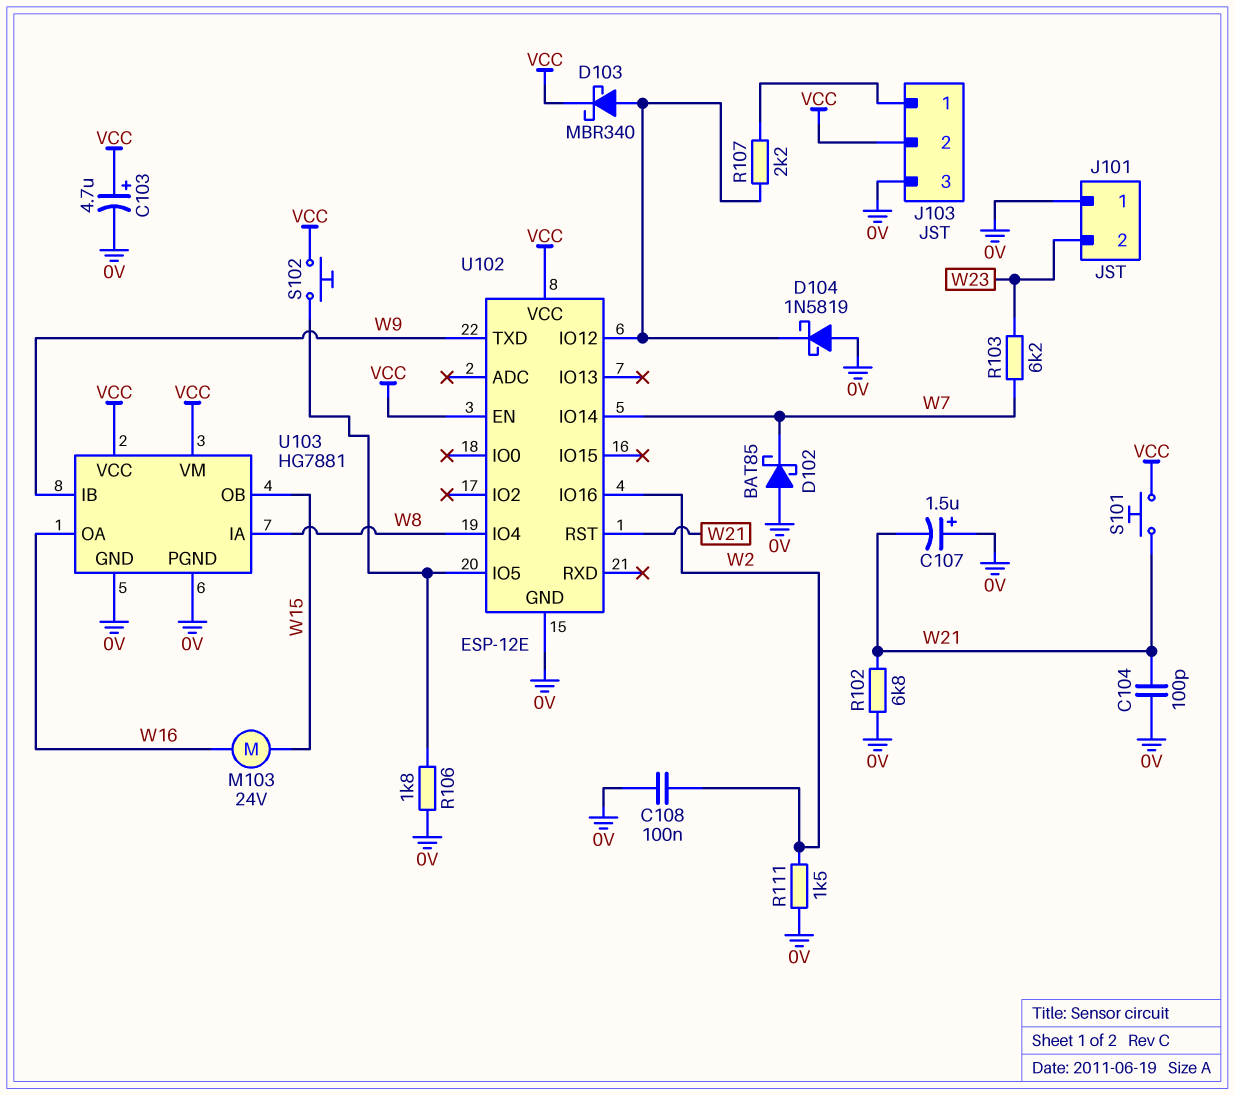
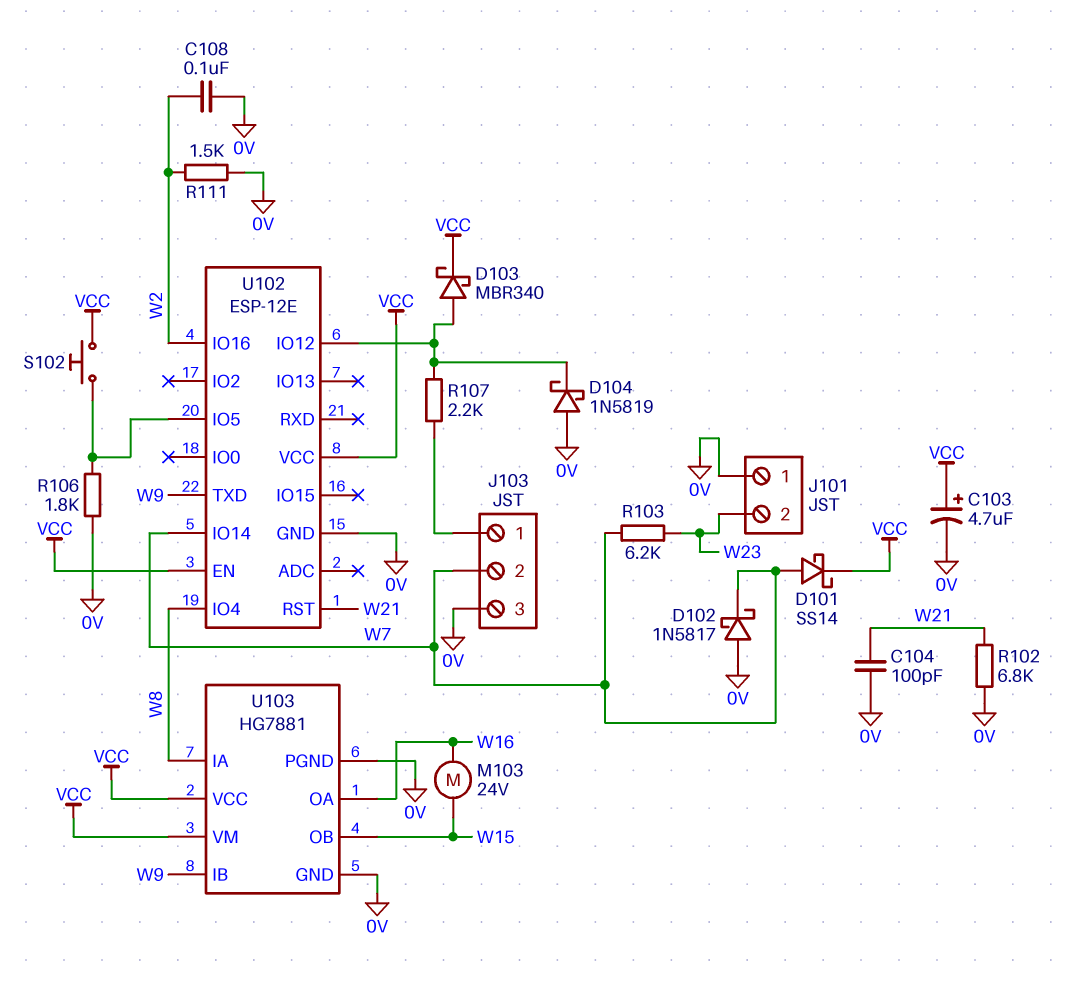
C107: 1.5uF (plus 0V, minus W21) -> none
D101: none -> schottky SS14 (A W7, K VCC)
D102: schottky BAT85 (A 0V, K W7) -> schottky 1N5817 (A 0V, K W7)
J103 pin 2: VCC -> W7
S101: button (VCC, W21) -> none

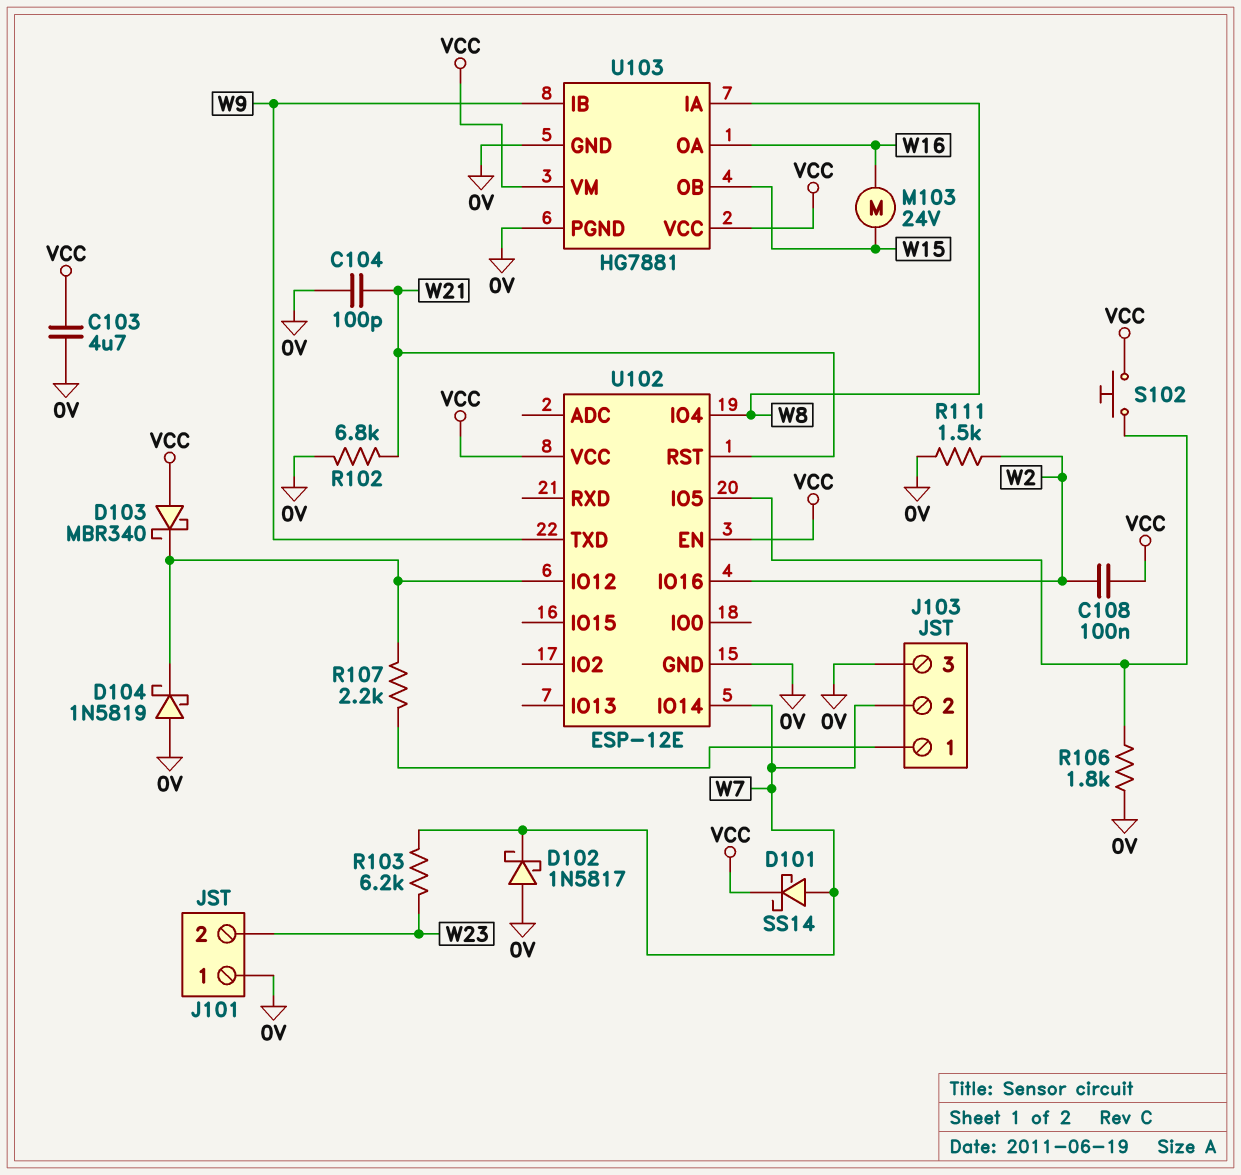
C103: 4.7uF (plus VCC, minus 0V) -> 4.7uF (0V, VCC)
C108: 100nF (0V, W2) -> 100nF (VCC, W2)
D103: schottky MBR340 (A U102/IO12, K VCC) -> schottky MBR340 (A VCC, K U102/IO12)

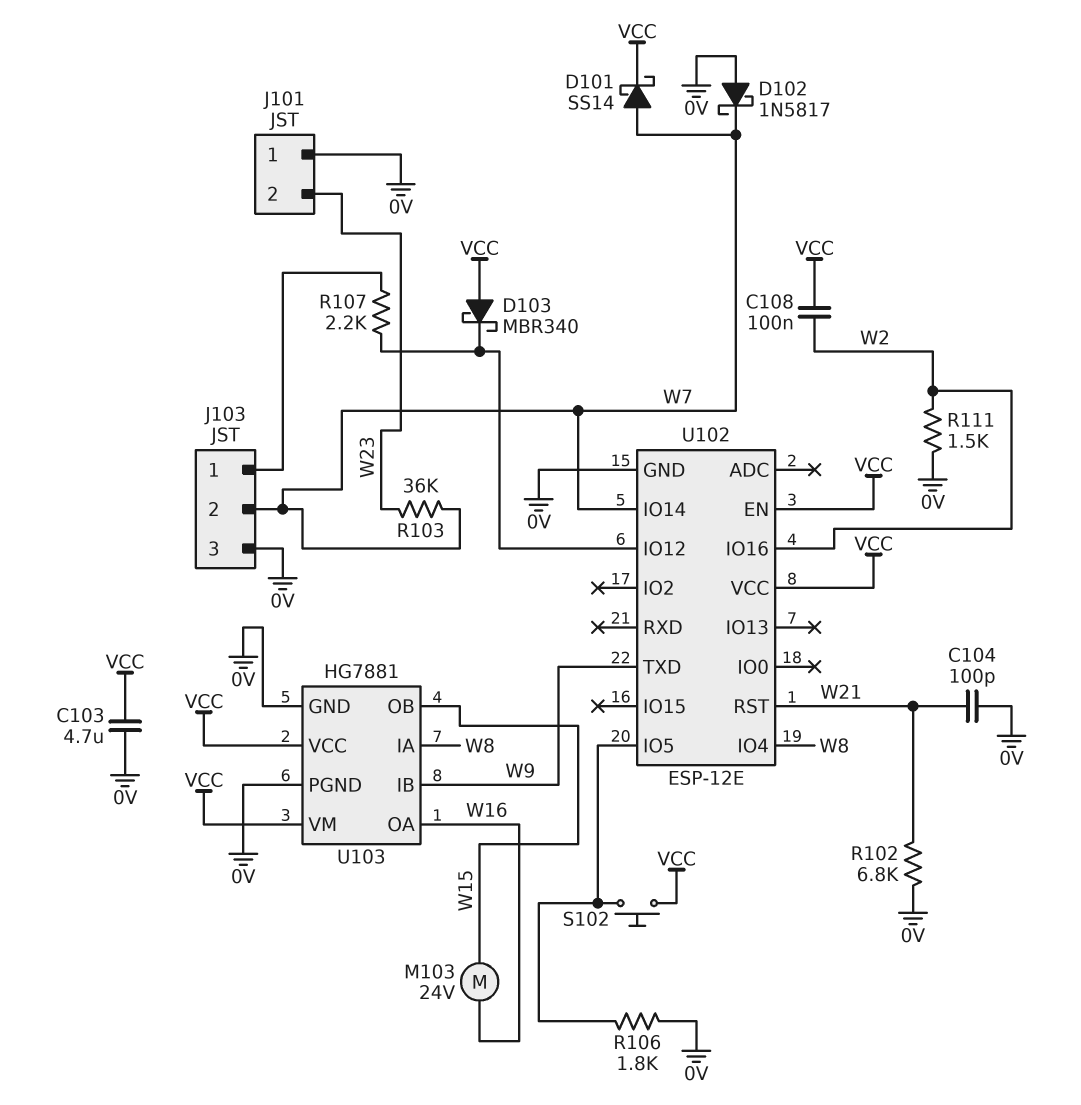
D104: schottky 1N5819 (A 0V, K U102/IO12) -> none
R103: 6.2k (W7, W23) -> 36k (W7, W23)

